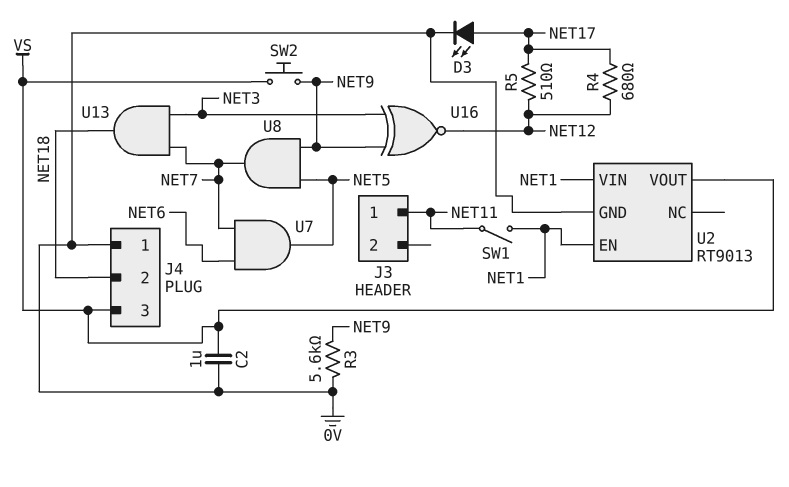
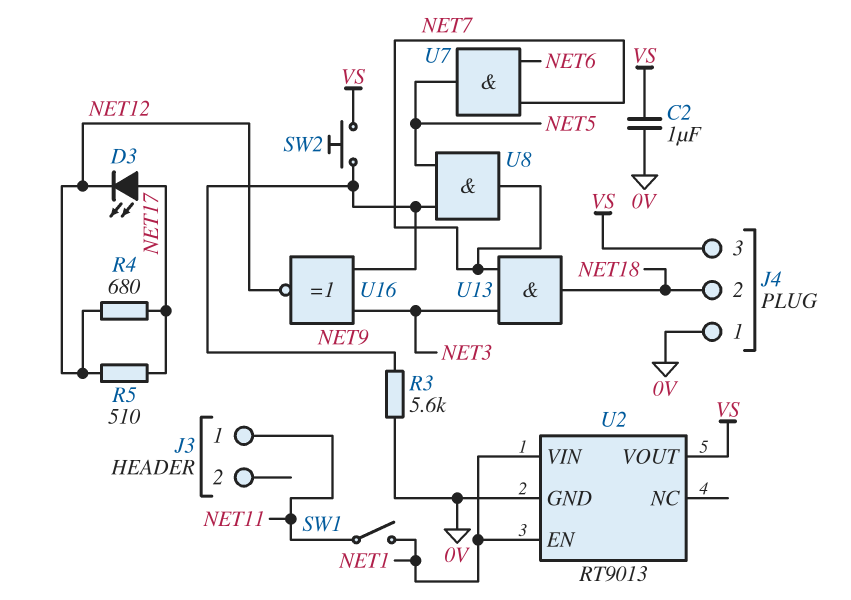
D3: LED (A NET17, K 0V) -> LED (A NET17, K NET12)

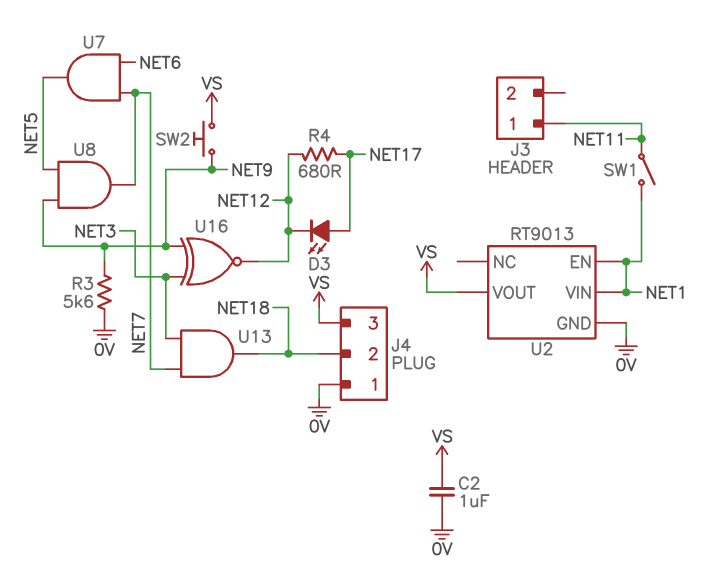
R5: 510 (NET12, NET17) -> none

